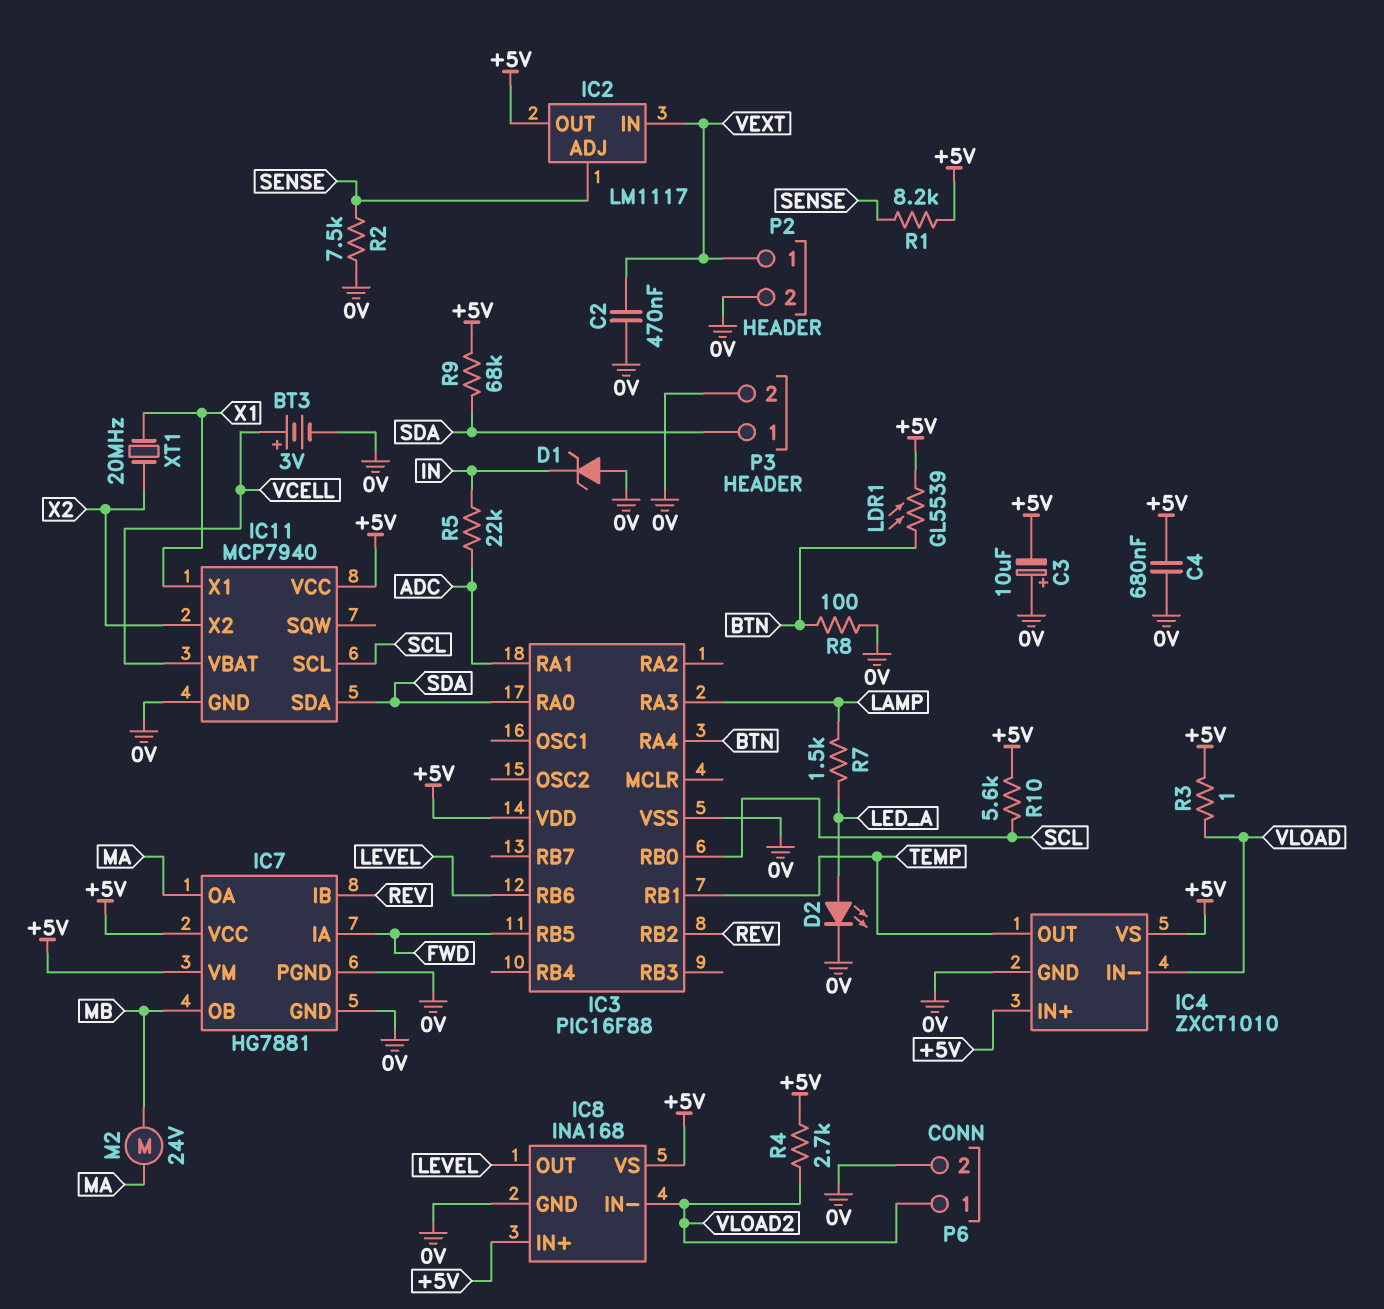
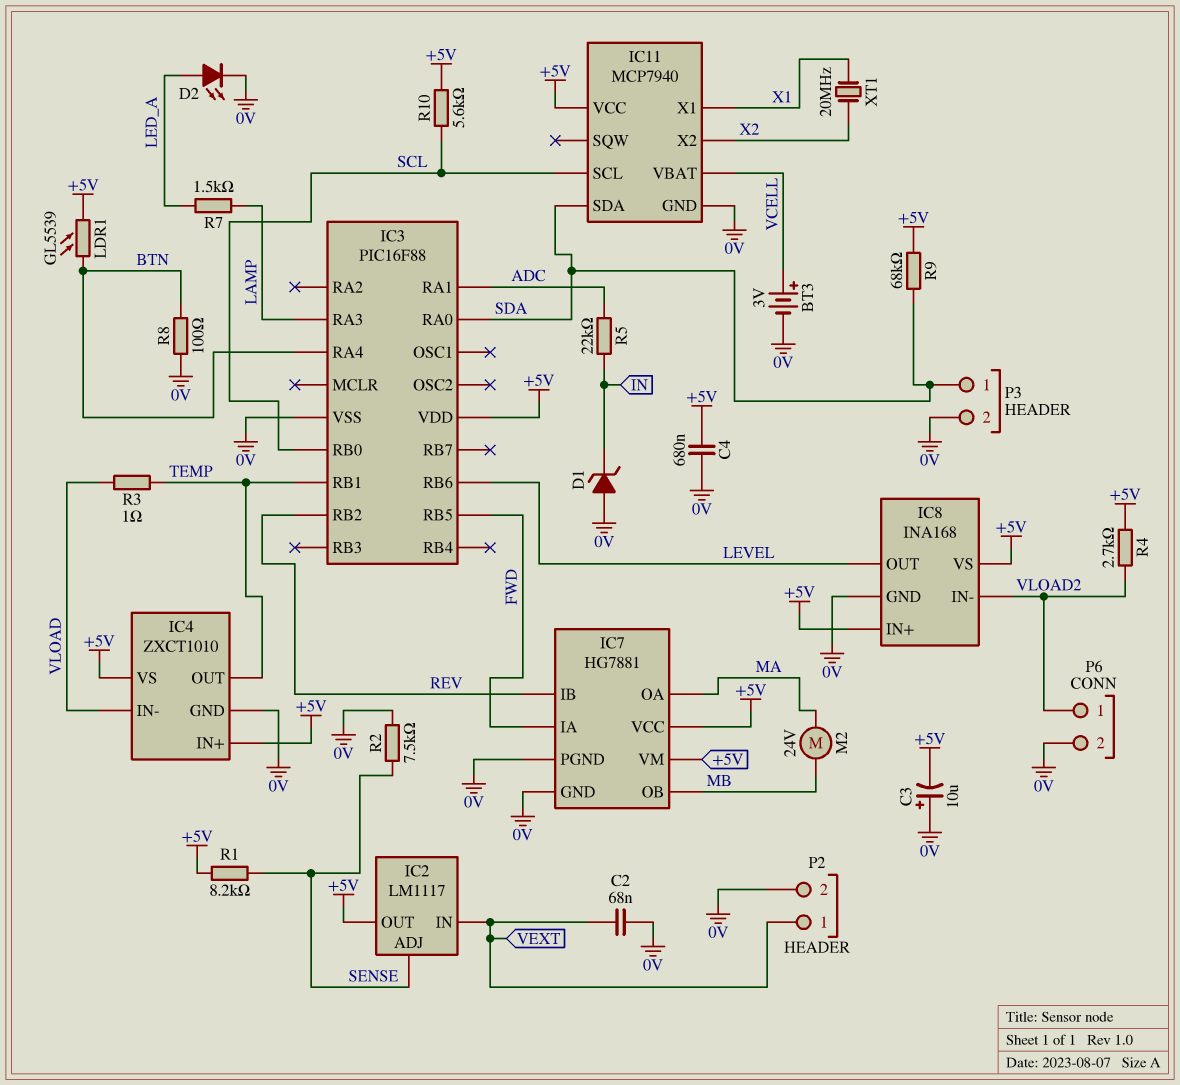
C2: 470nF (0V, VEXT) -> 68nF (0V, VEXT)
R3: 1 (+5V, VLOAD) -> 1 (TEMP, VLOAD)

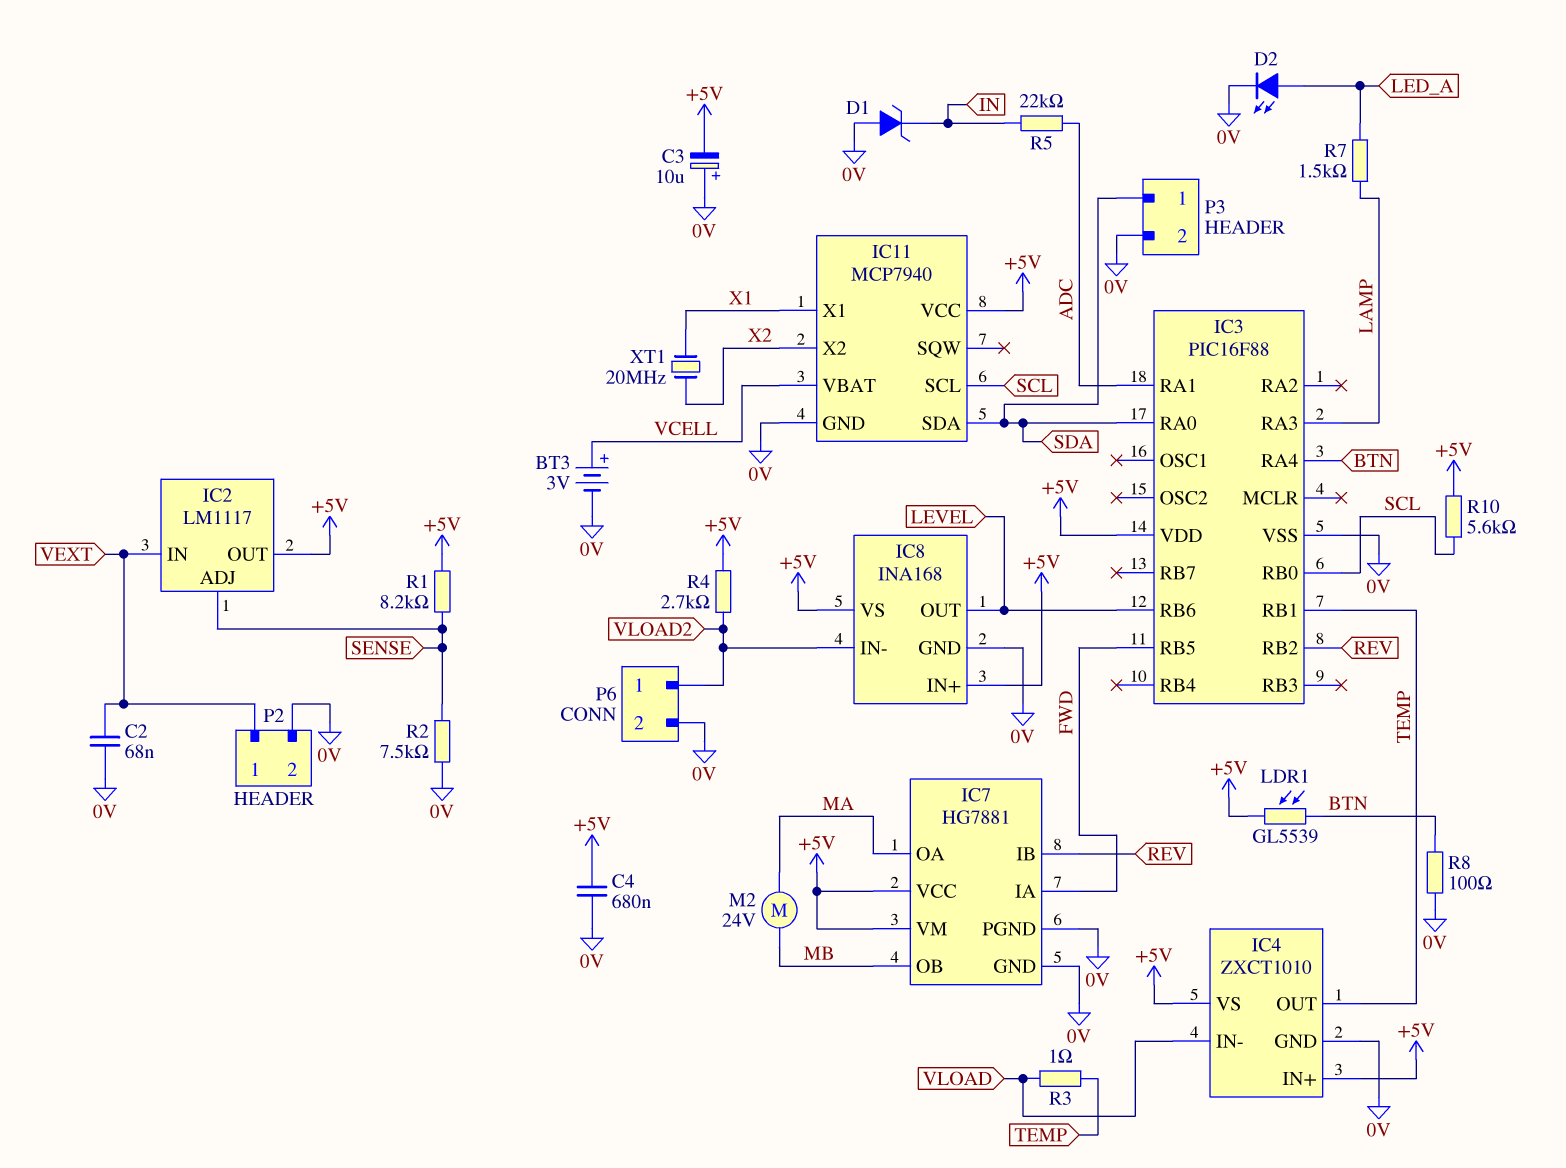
R9: 68k (+5V, SDA) -> none

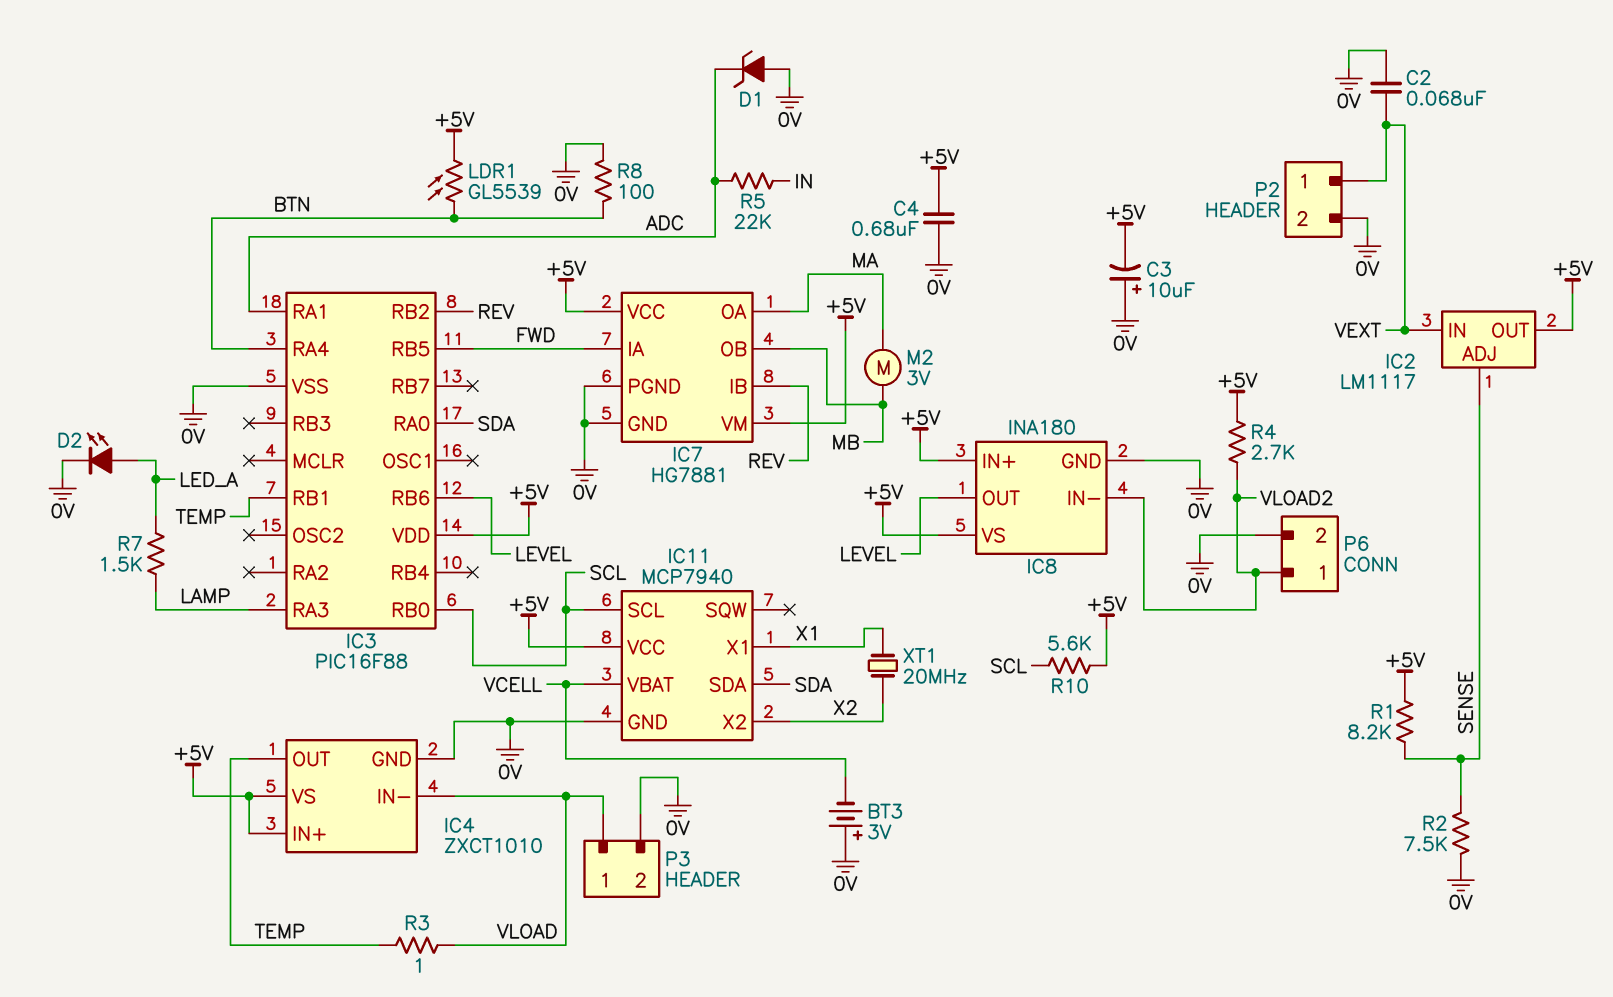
BT3: 3V (plus VCELL, minus 0V) -> 3V (plus 0V, minus VCELL)
D1: zener (A 0V, K IN) -> zener (A 0V, K ADC)
IC8: INA168 -> INA180
M2: motor 24V (MA, MB) -> motor 3V (MA, MB)
P3 pin 1: SDA -> VLOAD

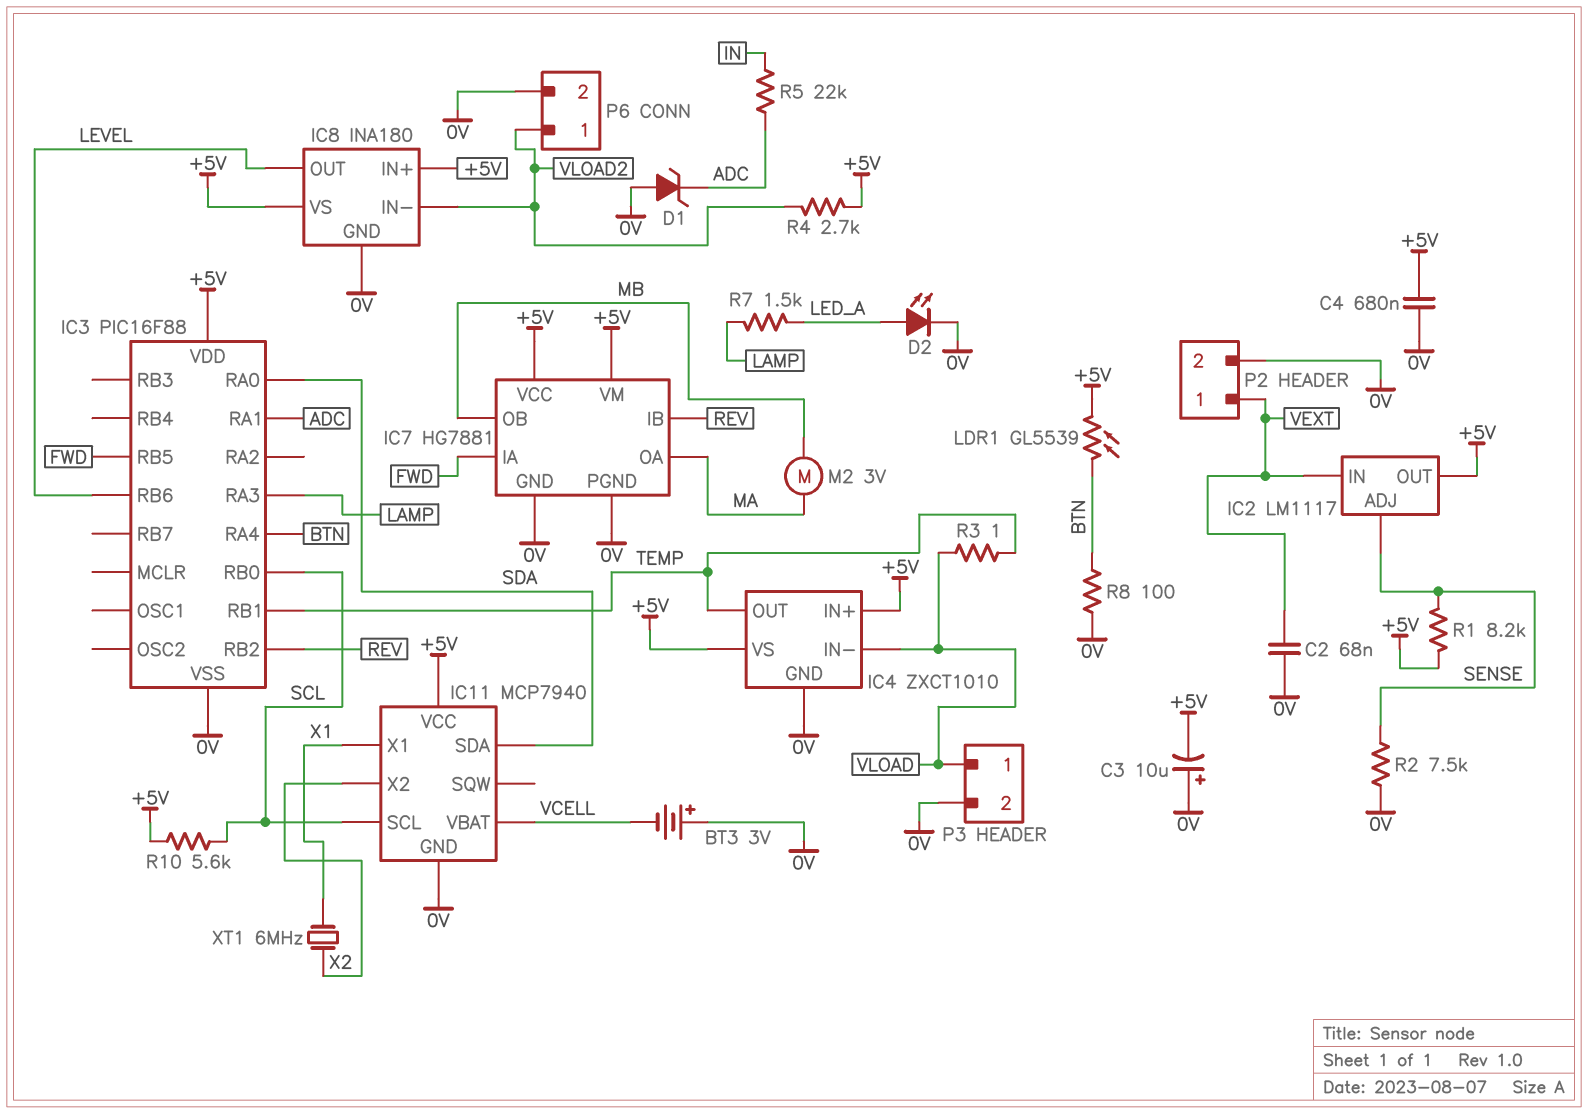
XT1: 20MHz (X1, X2) -> 6MHz (X1, X2)

